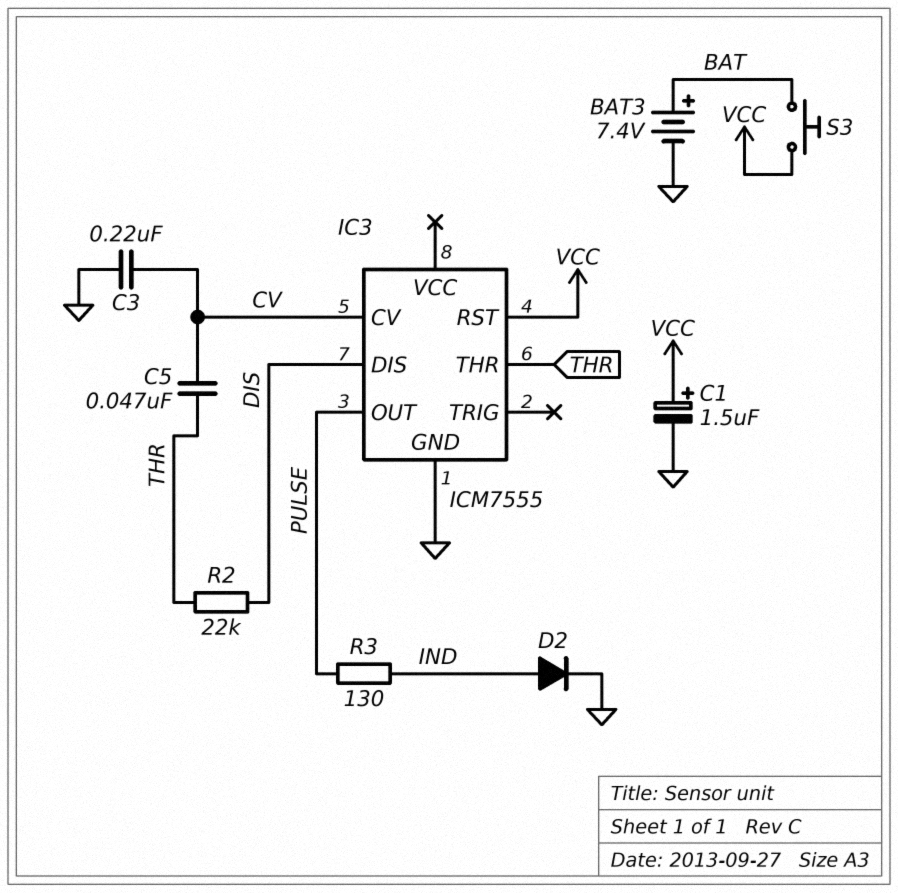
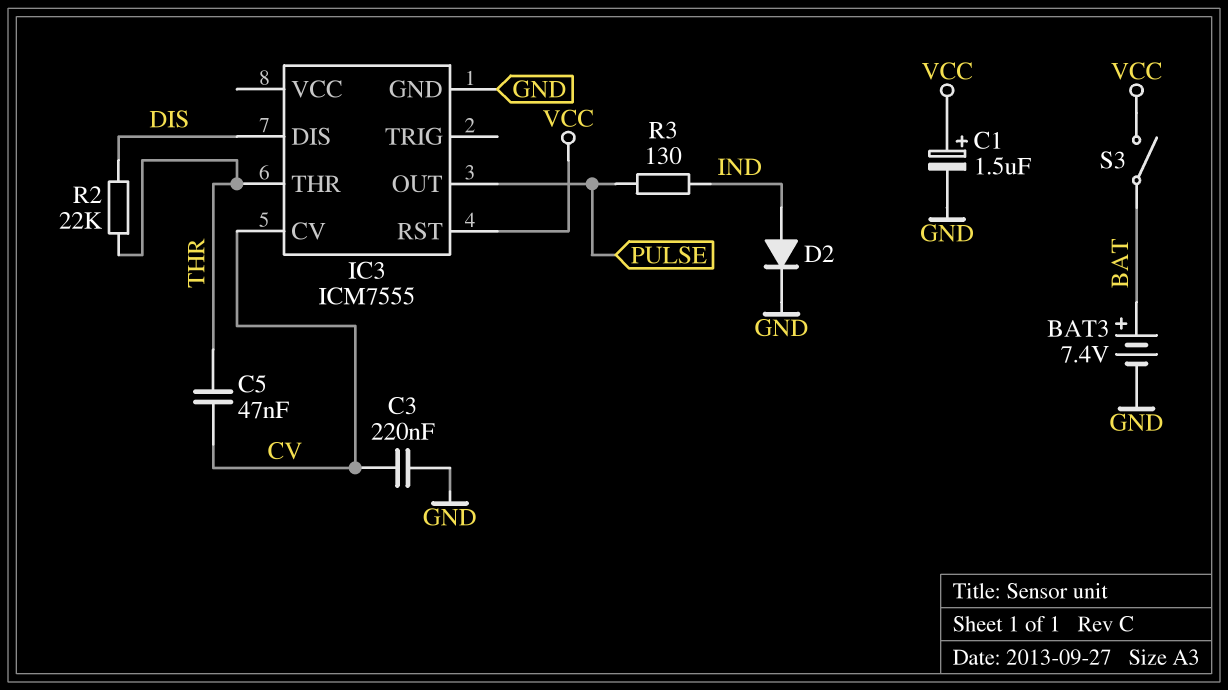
S3: button (BAT, VCC) -> switch (BAT, VCC)

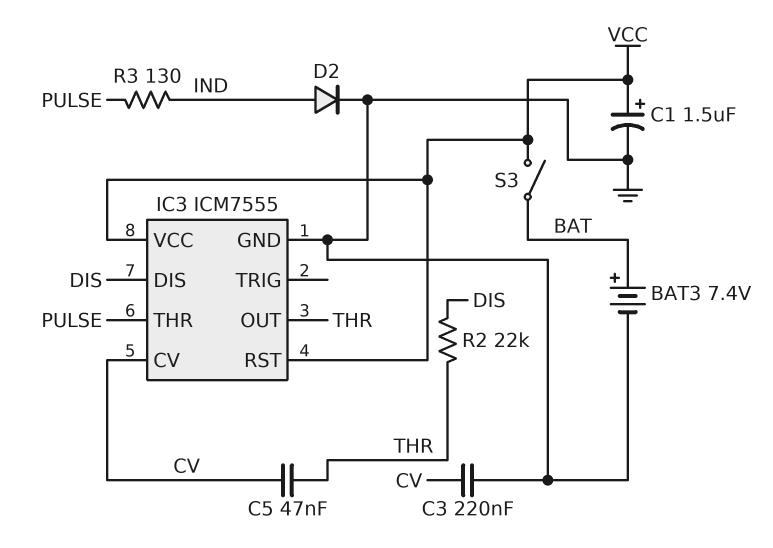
IC3 pin OUT: PULSE -> THR
IC3 pin THR: THR -> PULSE
IC3 pin VCC: none -> VCC

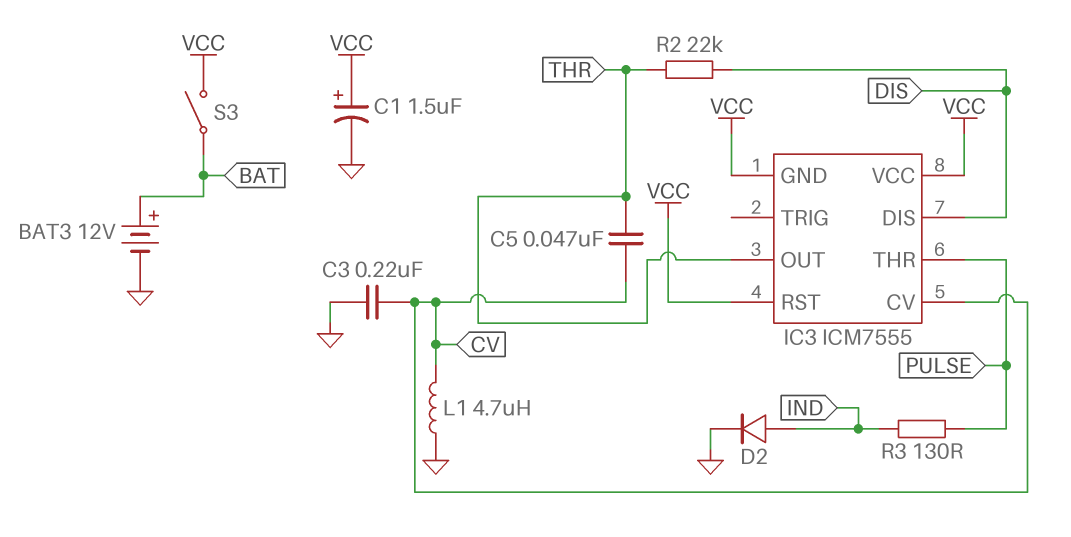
BAT3: 7.4V (plus BAT, minus GND) -> 12V (plus BAT, minus GND)
IC3 pin GND: GND -> VCC
L1: none -> 4.7uH (CV, GND)

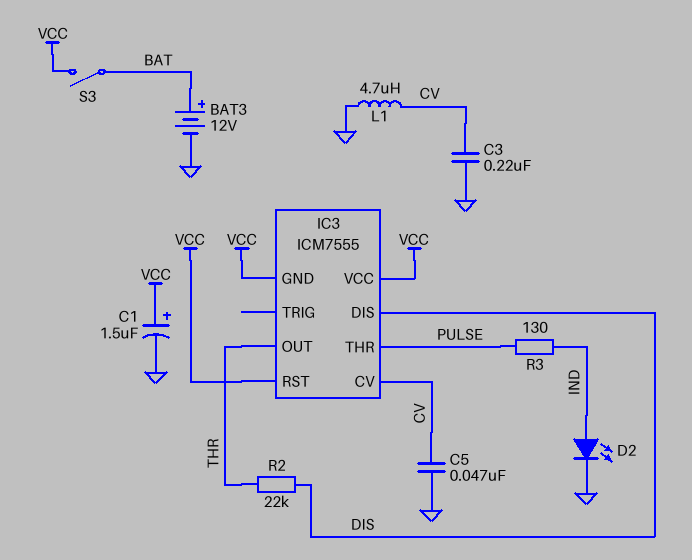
C5: 47nF (CV, THR) -> 47nF (CV, GND)
D2: diode (A IND, K GND) -> LED (A IND, K GND)

